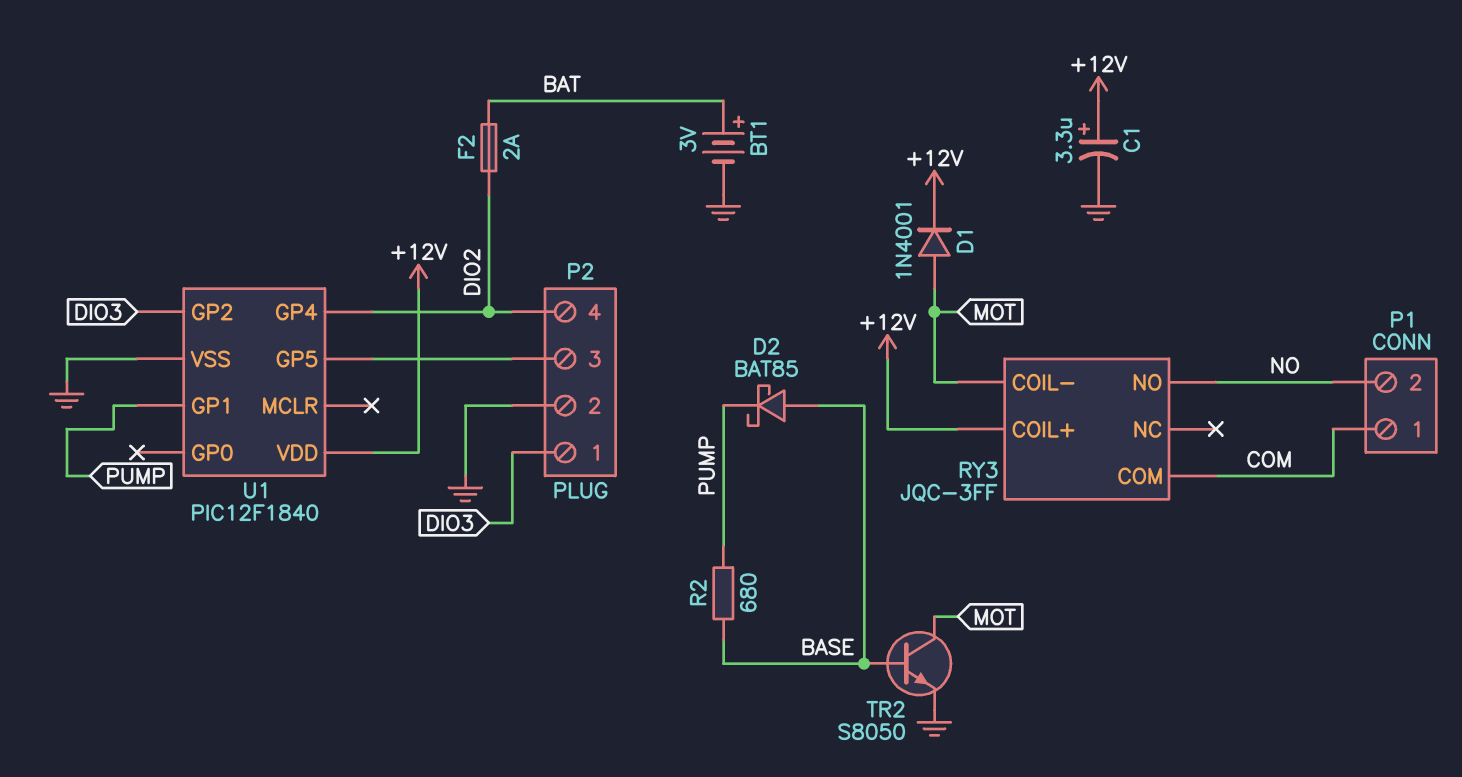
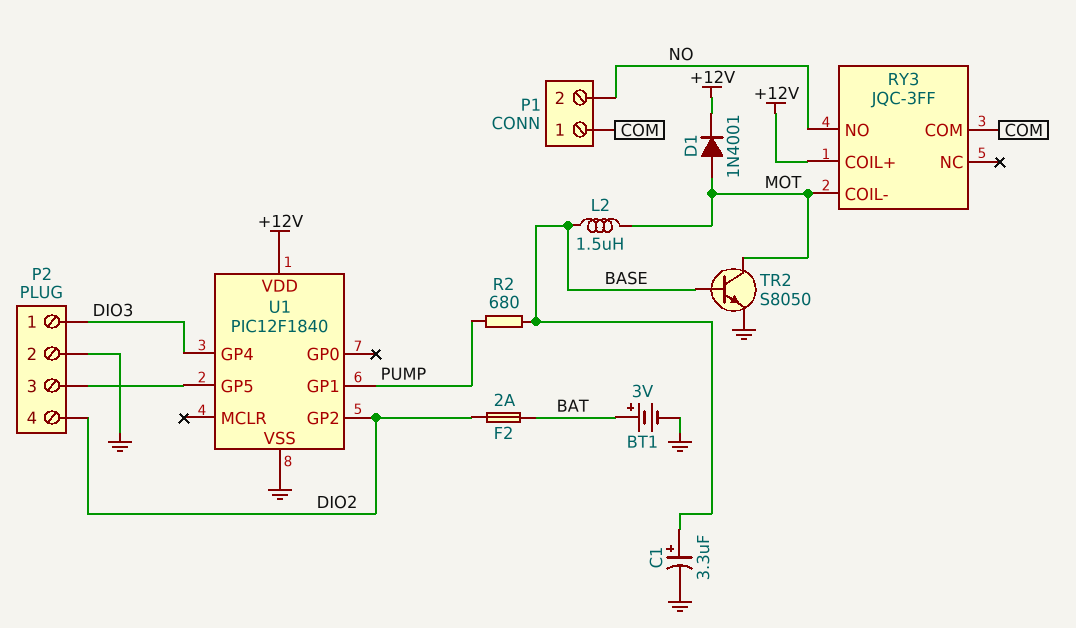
C1: 3.3uF (plus +12V, minus GND) -> 3.3uF (plus BASE, minus GND)
D2: schottky BAT85 (A BASE, K PUMP) -> none
L2: none -> 1.5uH (BASE, MOT)
U1 pin GP2: DIO3 -> DIO2
U1 pin GP4: DIO2 -> DIO3

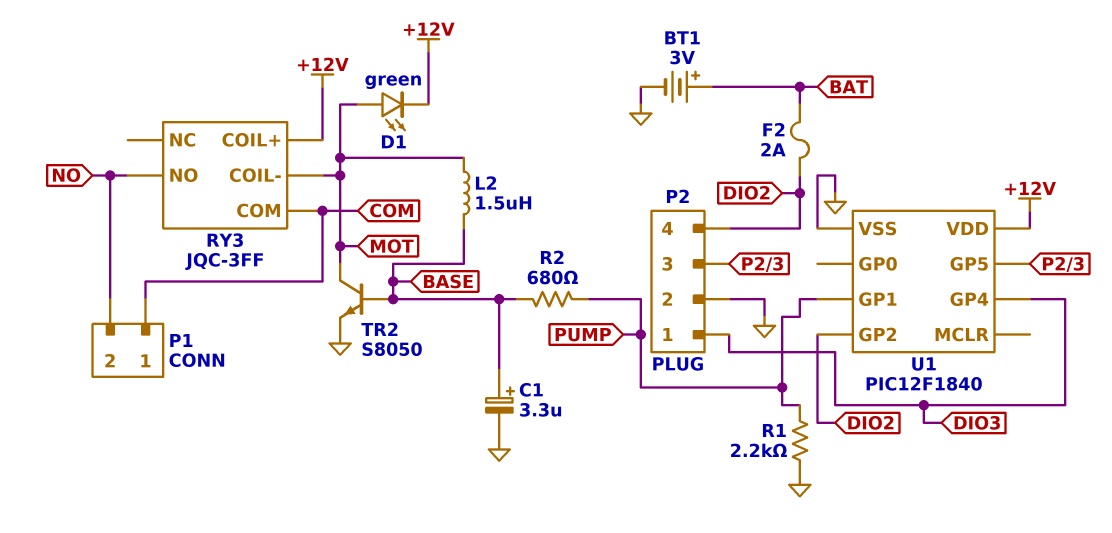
D1: diode 1N4001 (A MOT, K +12V) -> LED green (A MOT, K +12V)
R1: none -> 2.2k (GND, PUMP)

